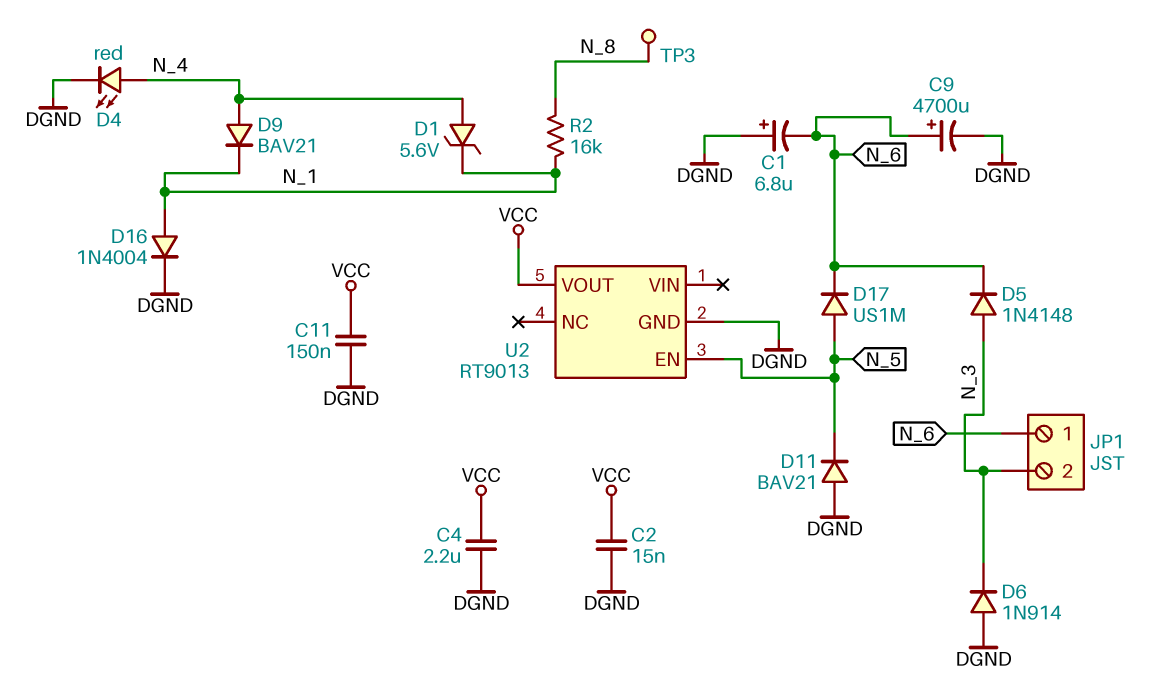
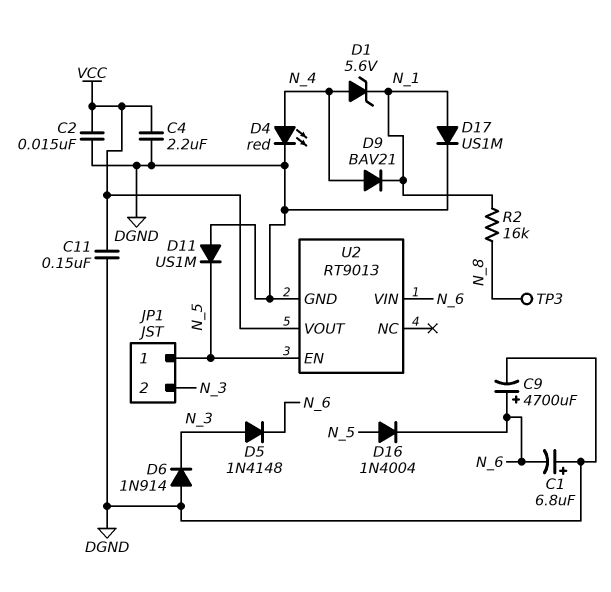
D11: diode BAV21 (A DGND, K N_5) -> diode US1M (A DGND, K N_5)
D16: diode 1N4004 (A N_1, K DGND) -> diode 1N4004 (A N_5, K N_6)
D17: diode US1M (A N_5, K N_6) -> diode US1M (A N_1, K DGND)
JP1 pin 1: N_6 -> N_5
U2 pin VIN: none -> N_6

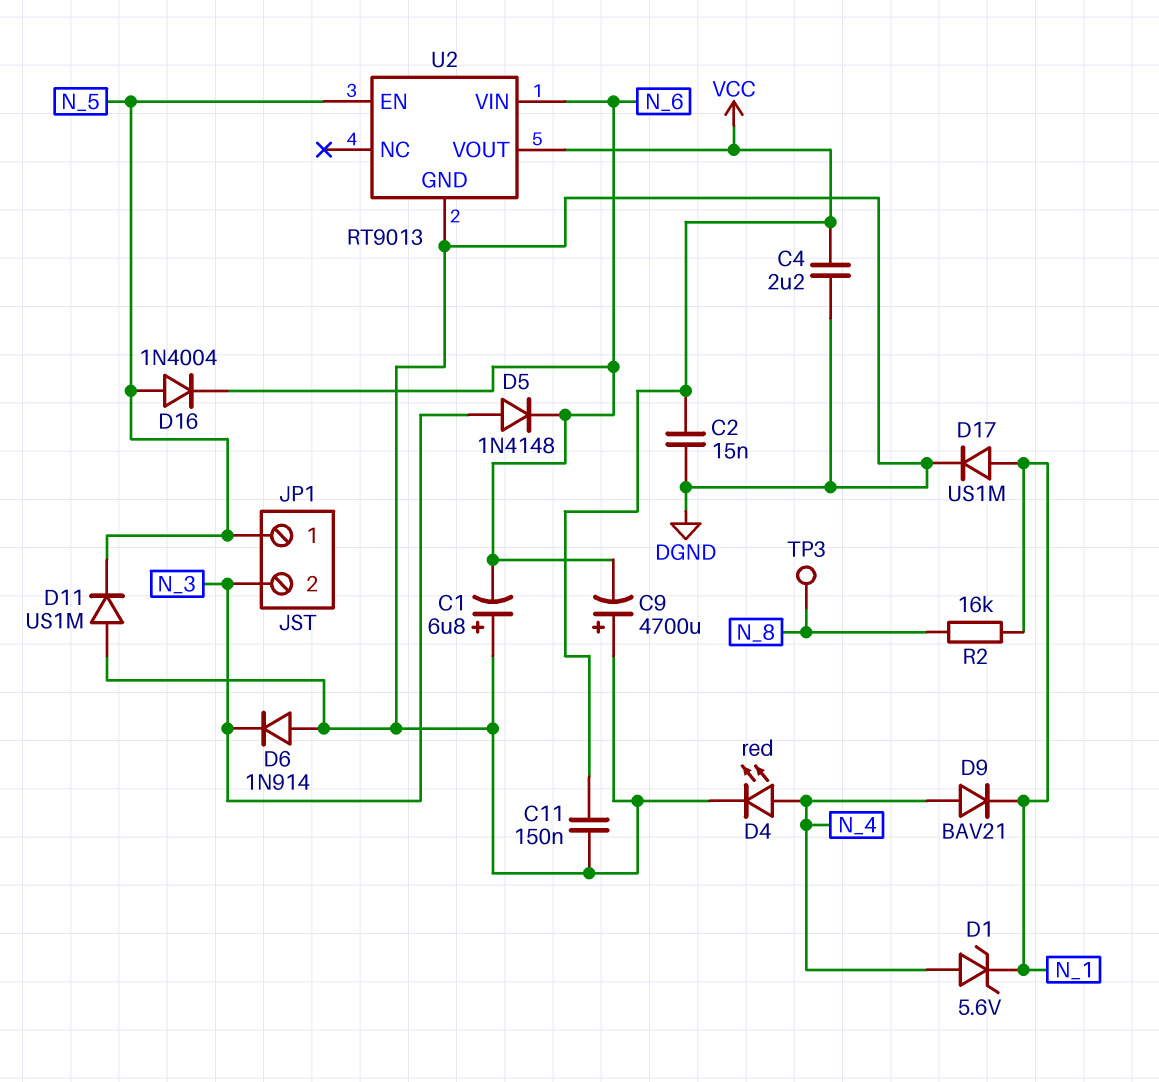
C9: 4700uF (plus N_6, minus DGND) -> 4700uF (plus DGND, minus N_6)

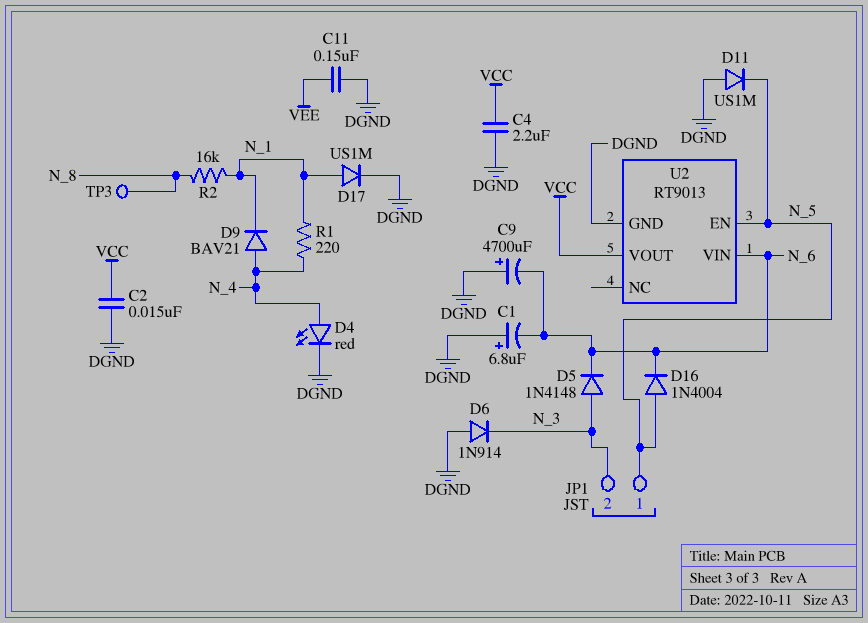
C11: 150nF (DGND, VCC) -> 150nF (DGND, VEE)
D1: zener 5.6V (A N_4, K N_1) -> none
R1: none -> 220 (N_1, N_4)

